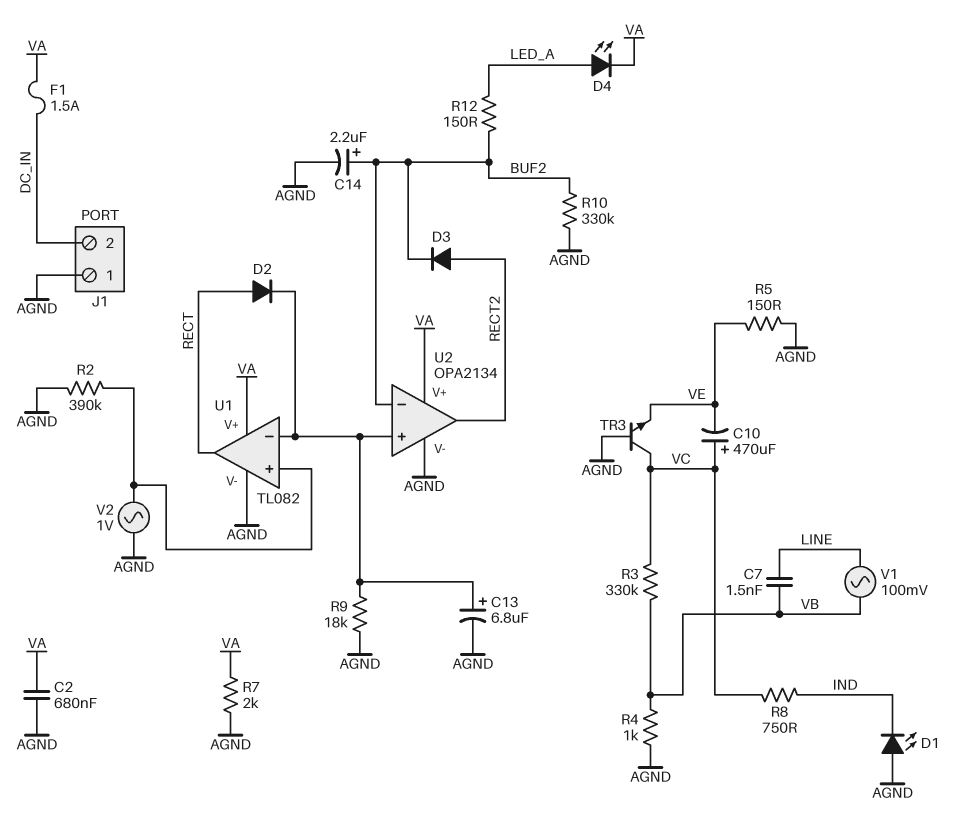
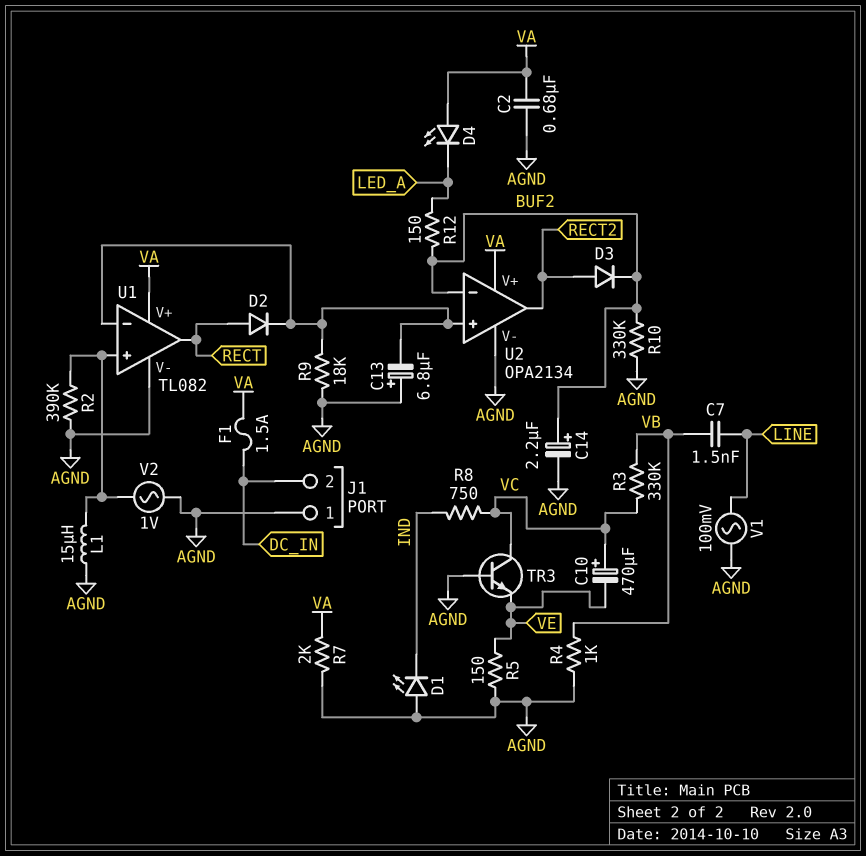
C13: 6.8uF (plus U1/in-, minus AGND) -> 6.8uF (plus AGND, minus U1/in-)
D4: LED (A LED_A, K VA) -> LED (A VA, K LED_A)
L1: none -> 15uH (AGND, U1/in+)
V1: AC 100mV (LINE, VB) -> AC 100mV (AGND, LINE)

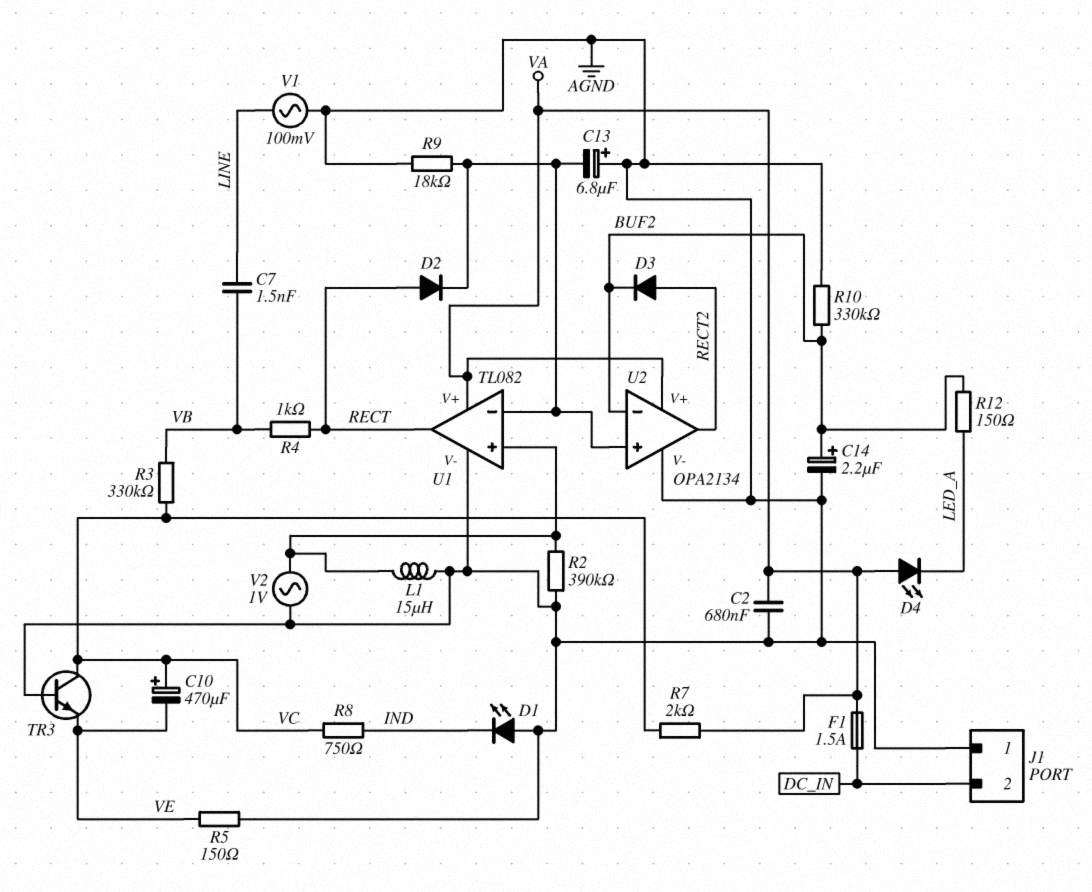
R4: 1k (AGND, VB) -> 1k (RECT, VB)
R7: 2k (AGND, VA) -> 2k (VA, VC)

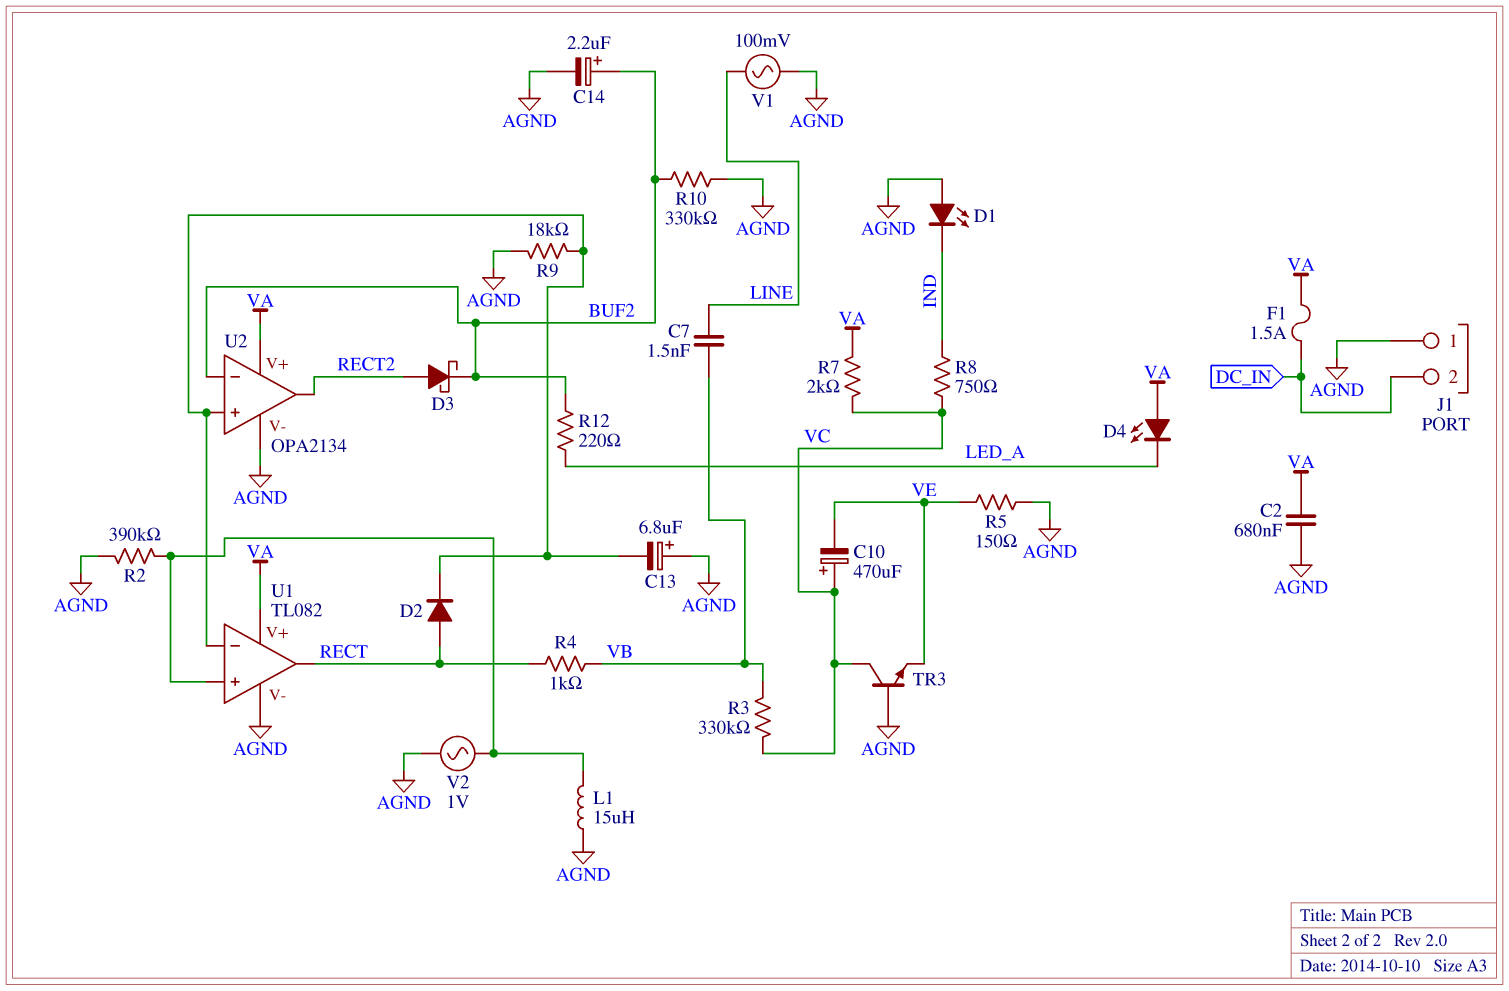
D3: diode (A RECT2, K BUF2) -> schottky (A RECT2, K BUF2)
R12: 150 (BUF2, LED_A) -> 220 (BUF2, LED_A)

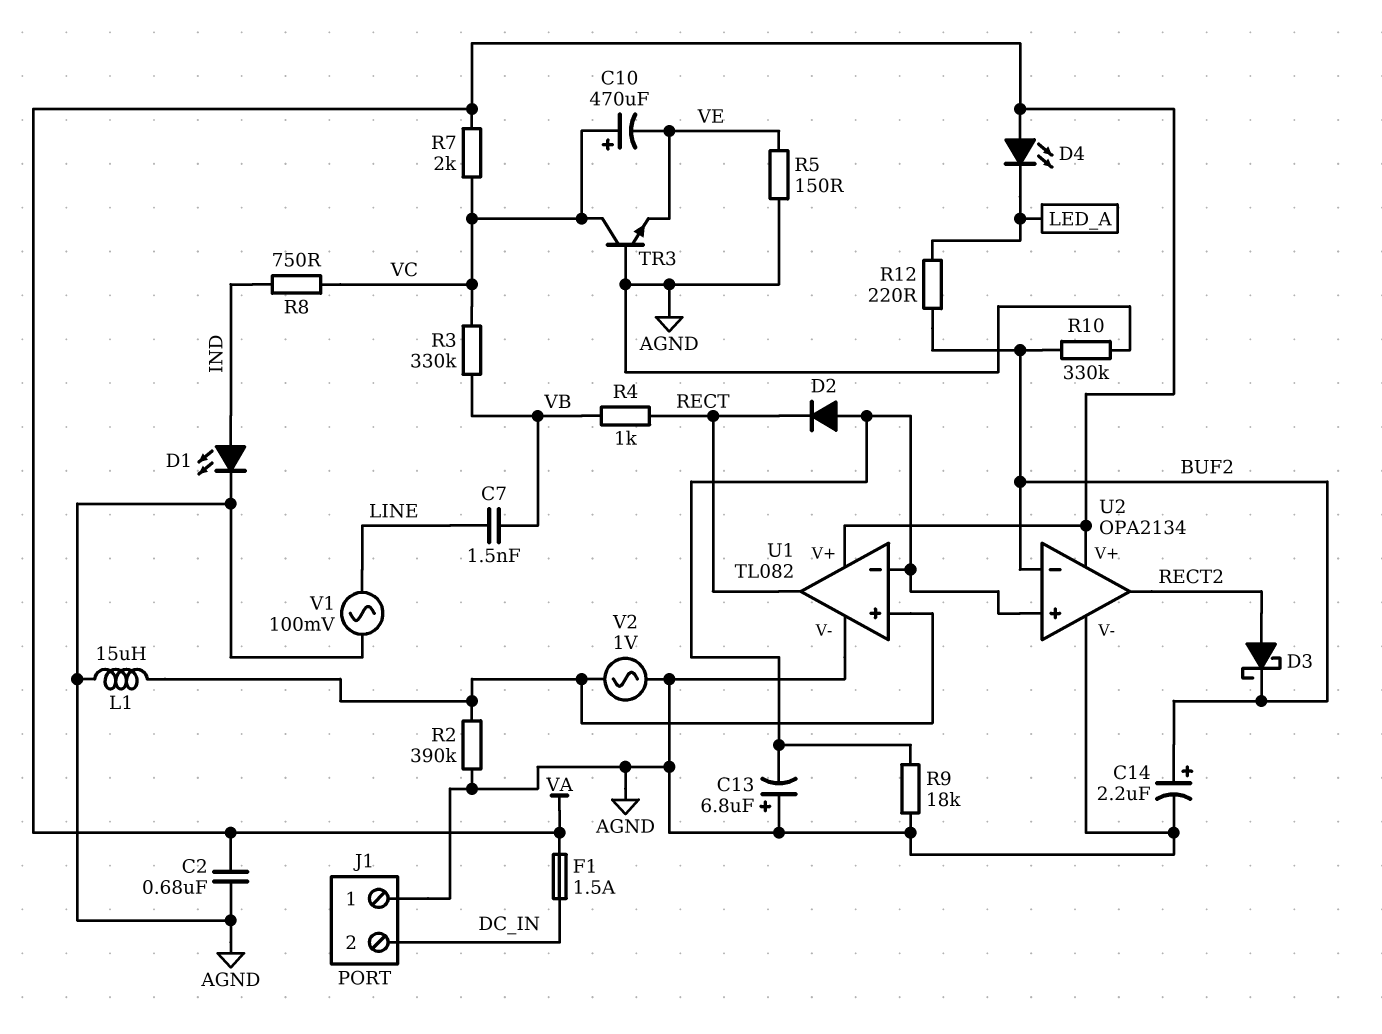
D1: LED (A AGND, K IND) -> LED (A IND, K AGND)
D2: diode (A RECT, K U1/in-) -> diode (A U1/in-, K RECT)

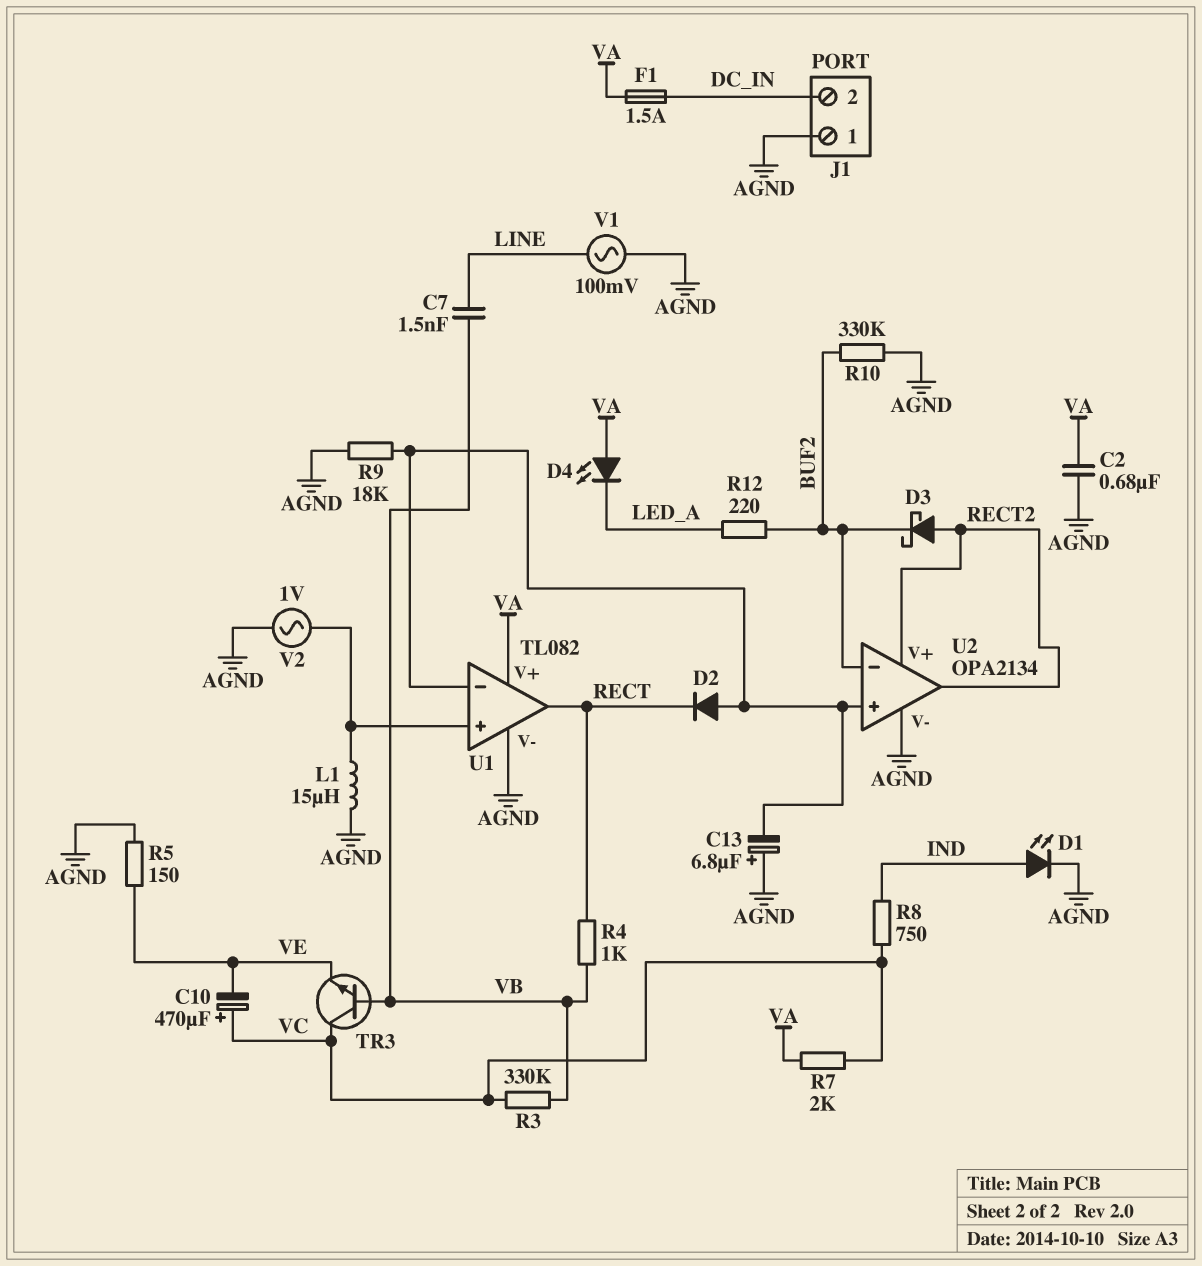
C14: 2.2uF (plus BUF2, minus AGND) -> none
R2: 390k (AGND, U1/in+) -> none
TR3: NPN (B AGND, C VC, E VE) -> NPN (B VB, C VC, E VE)
U2 pin V+: VA -> RECT2

